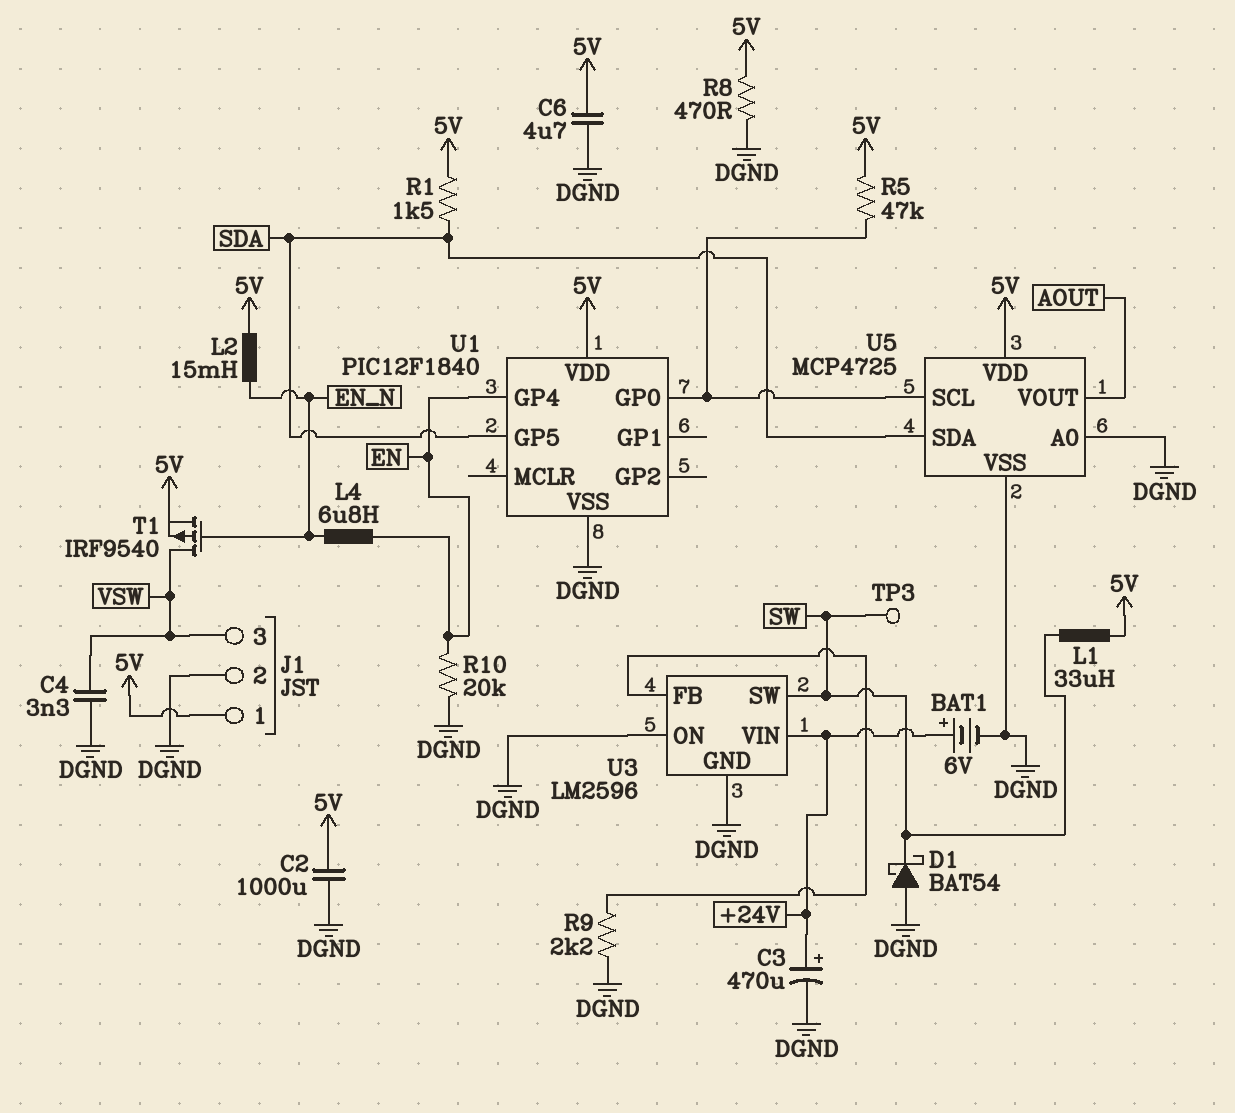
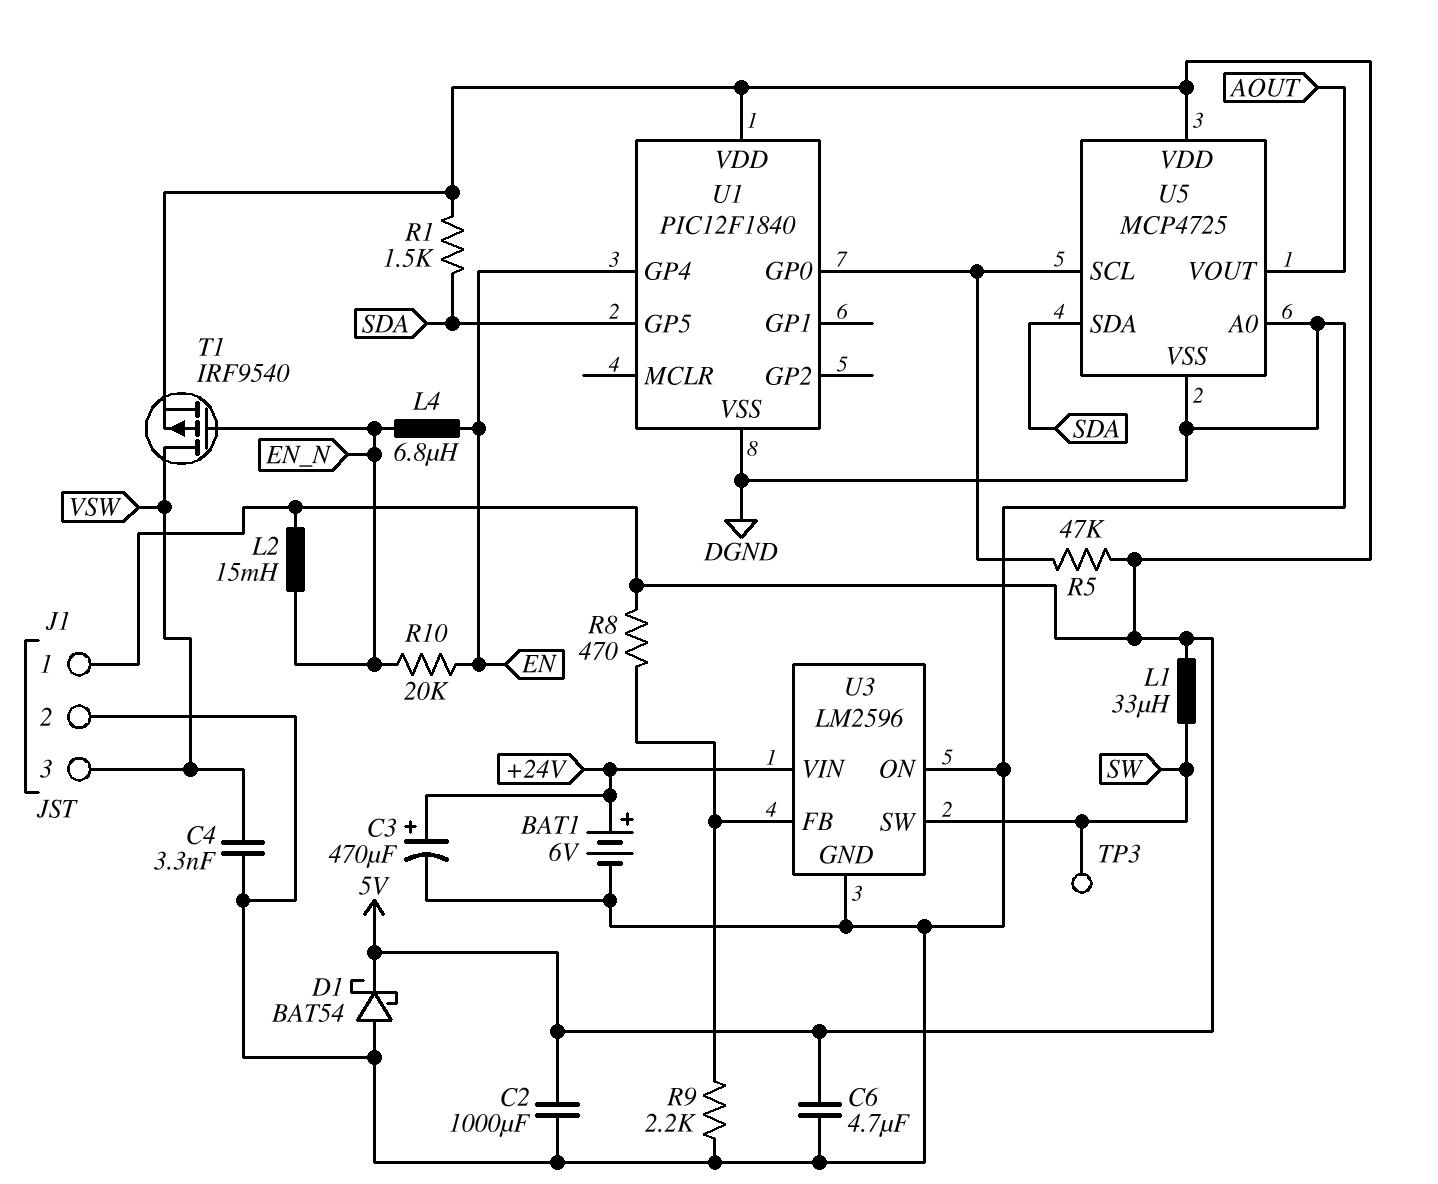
D1: schottky BAT54 (A DGND, K SW) -> schottky BAT54 (A DGND, K 5V)
R8: 470 (5V, DGND) -> 470 (5V, U3/FB)
R10: 20k (DGND, EN) -> 20k (EN, EN_N)

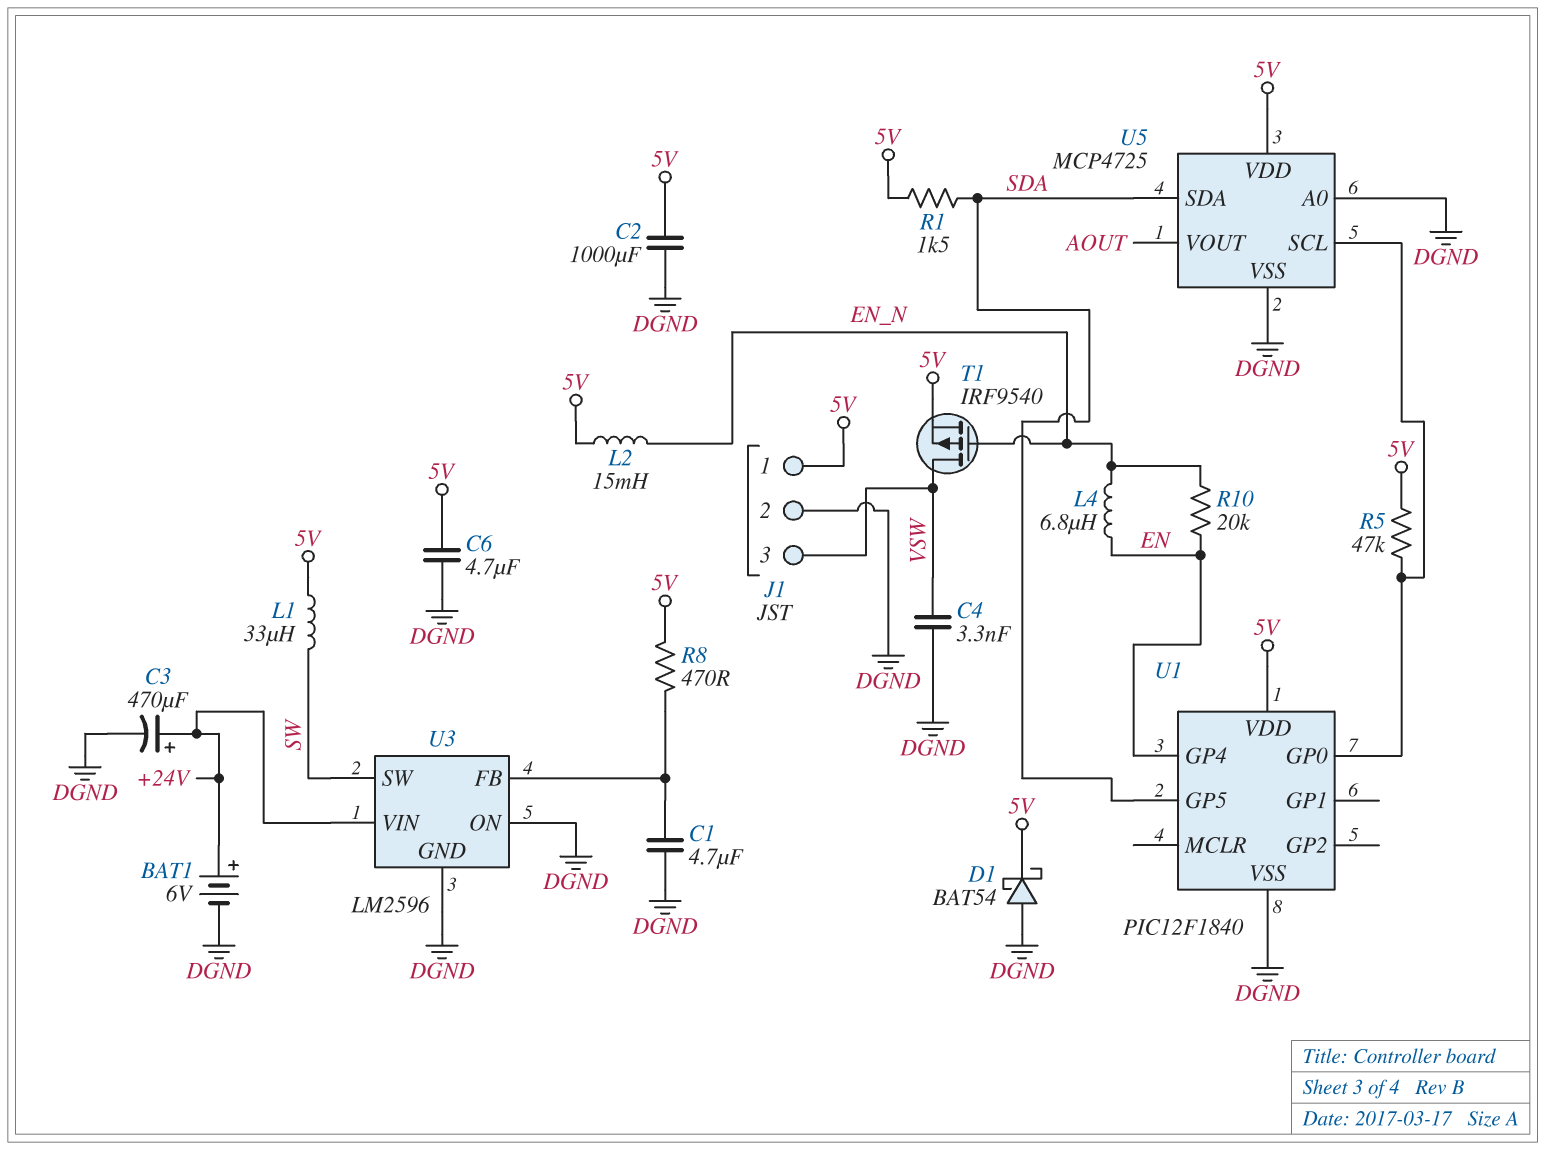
C1: none -> 4.7uF (DGND, U3/FB)
R9: 2.2k (DGND, U3/FB) -> none
TP3: test point (SW) -> none

